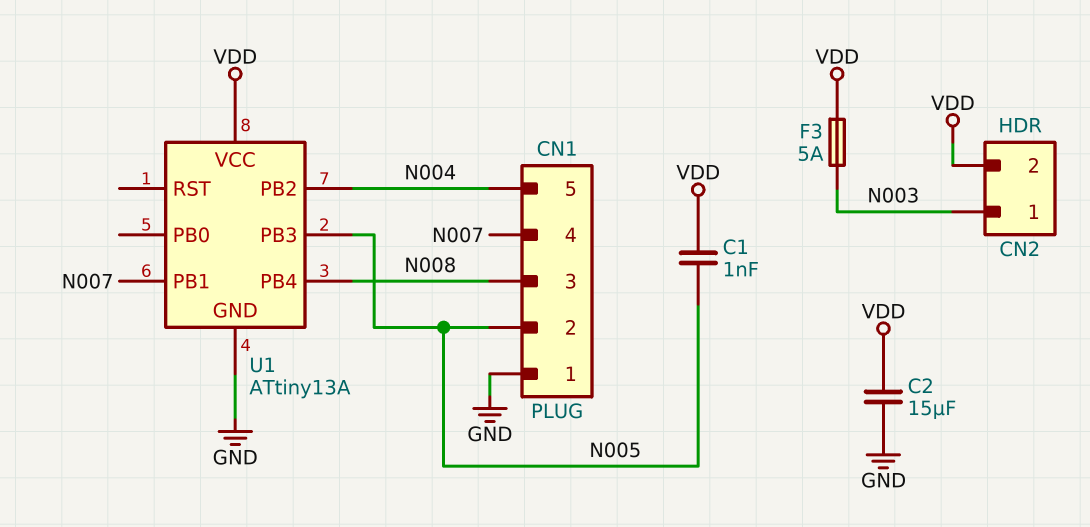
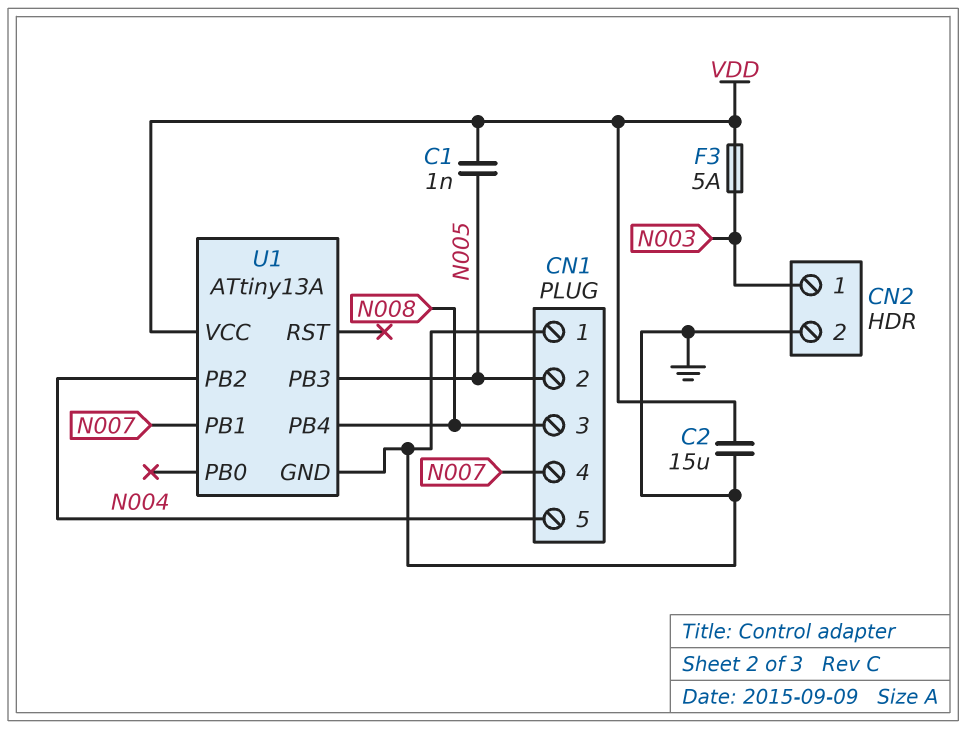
CN2 pin 2: VDD -> GND

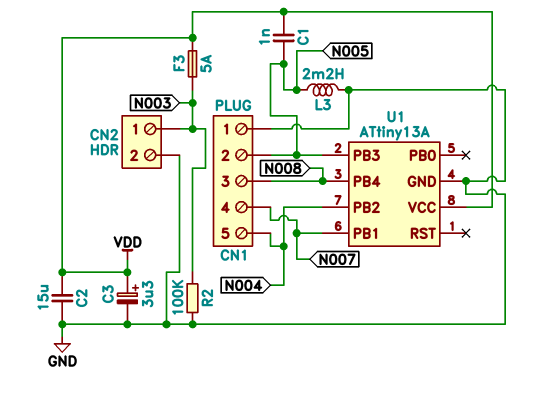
C3: none -> 3.3uF (plus VDD, minus GND)
L3: none -> 2.2mH (GND, N005)
R2: none -> 100k (GND, N003)

